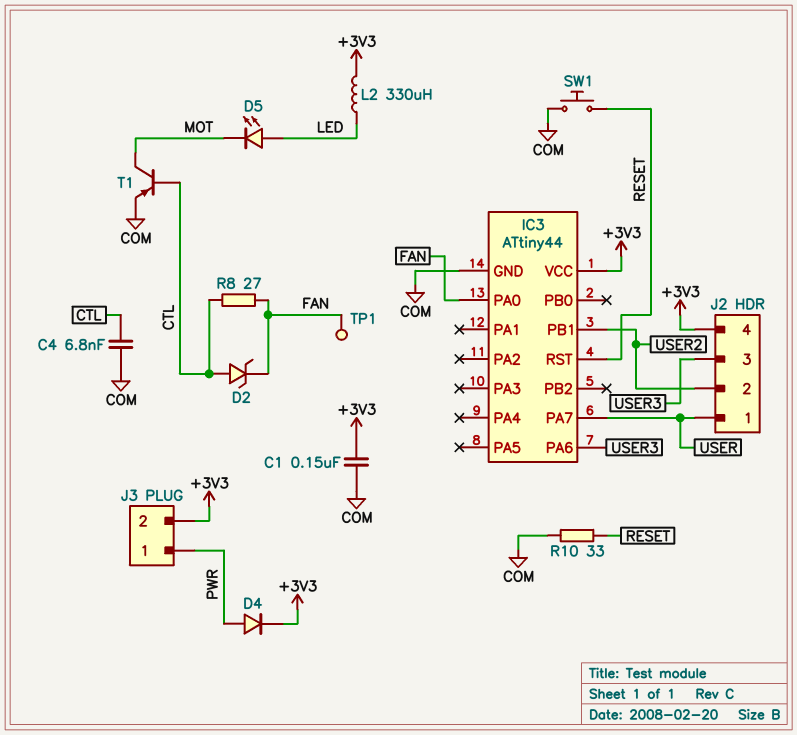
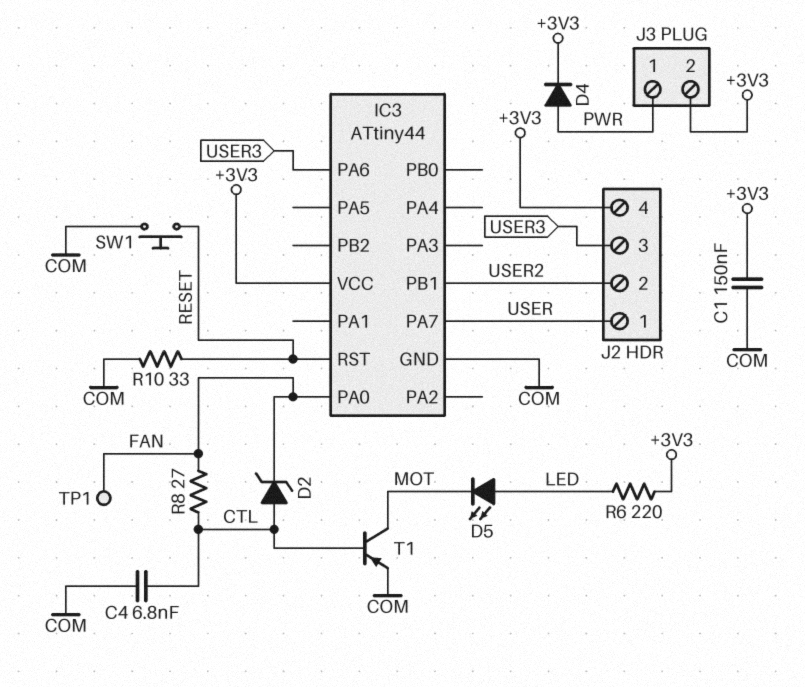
L2: 330uH (+3V3, LED) -> none
R6: none -> 220 (+3V3, LED)

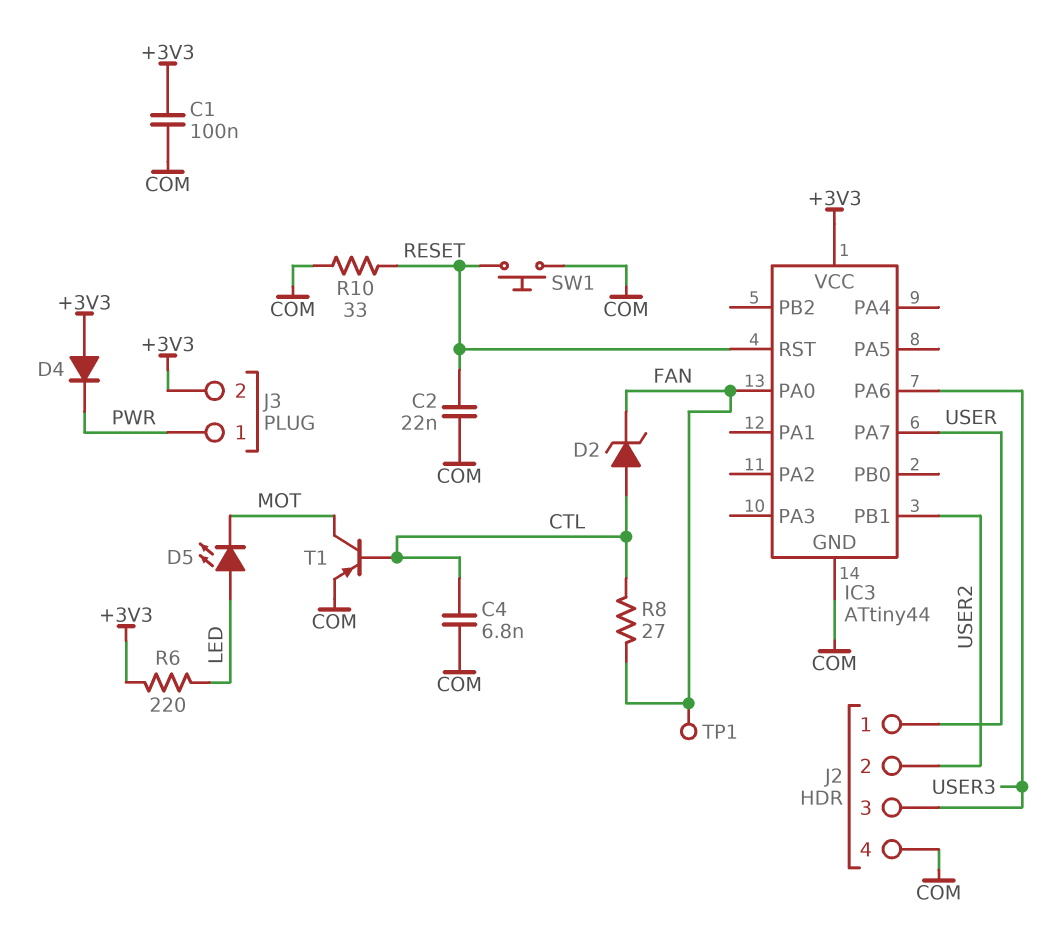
C1: 150nF (+3V3, COM) -> 100nF (+3V3, COM)
C2: none -> 22nF (COM, RESET)
D4: diode (A PWR, K +3V3) -> diode (A +3V3, K PWR)
J2 pin 4: +3V3 -> COM

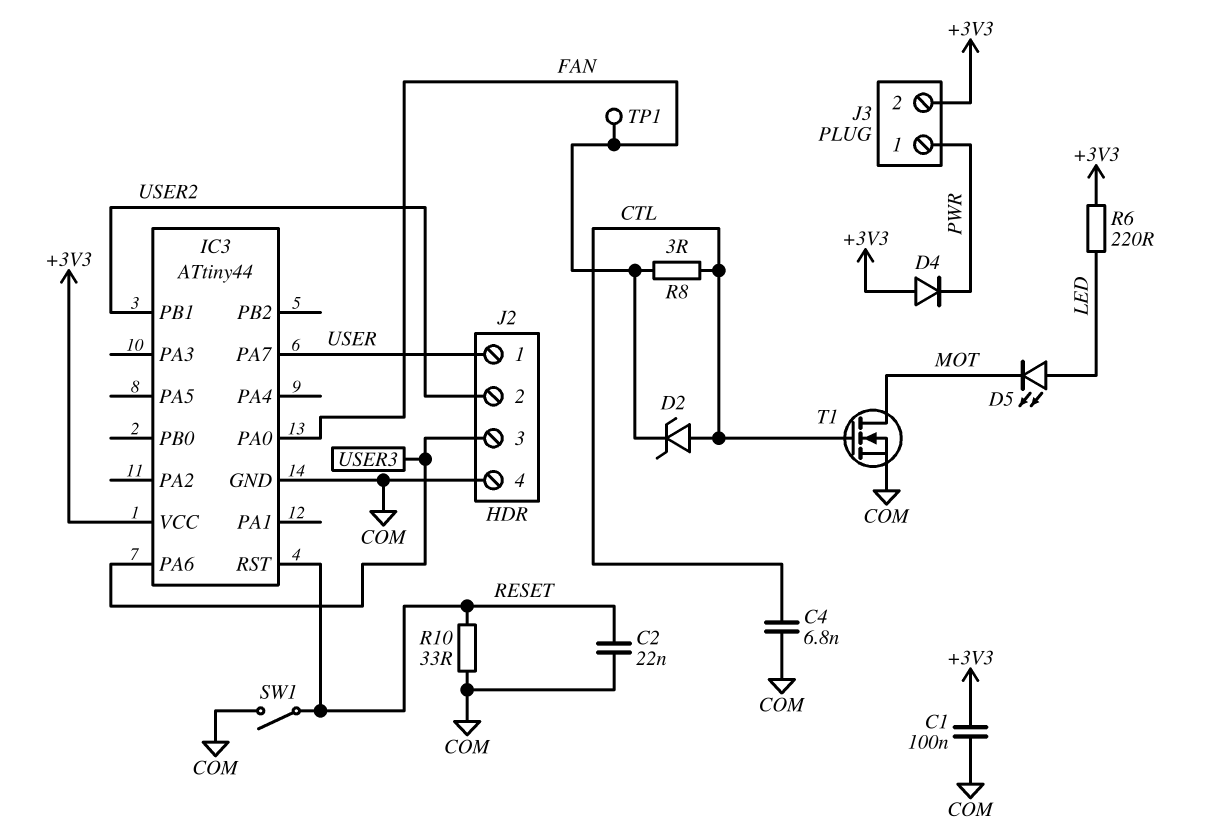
R8: 27 (CTL, FAN) -> 3 (CTL, FAN)
SW1: button (COM, RESET) -> switch (COM, RESET)
T1: PNP (B CTL, C MOT, E COM) -> NMOS (G CTL, D MOT, S COM)

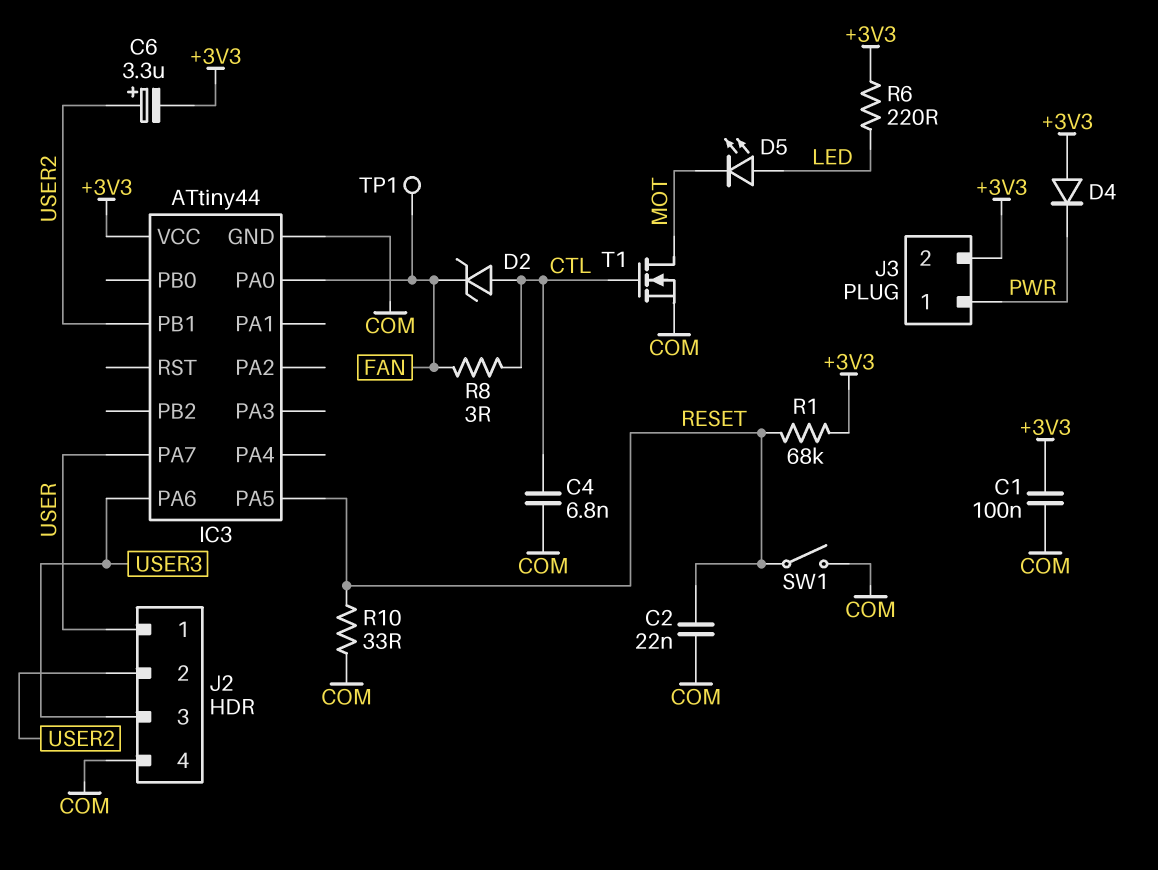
C6: none -> 3.3uF (plus USER2, minus +3V3)
IC3 pin PA5: none -> RESET
IC3 pin RST: RESET -> none
R1: none -> 68k (+3V3, RESET)

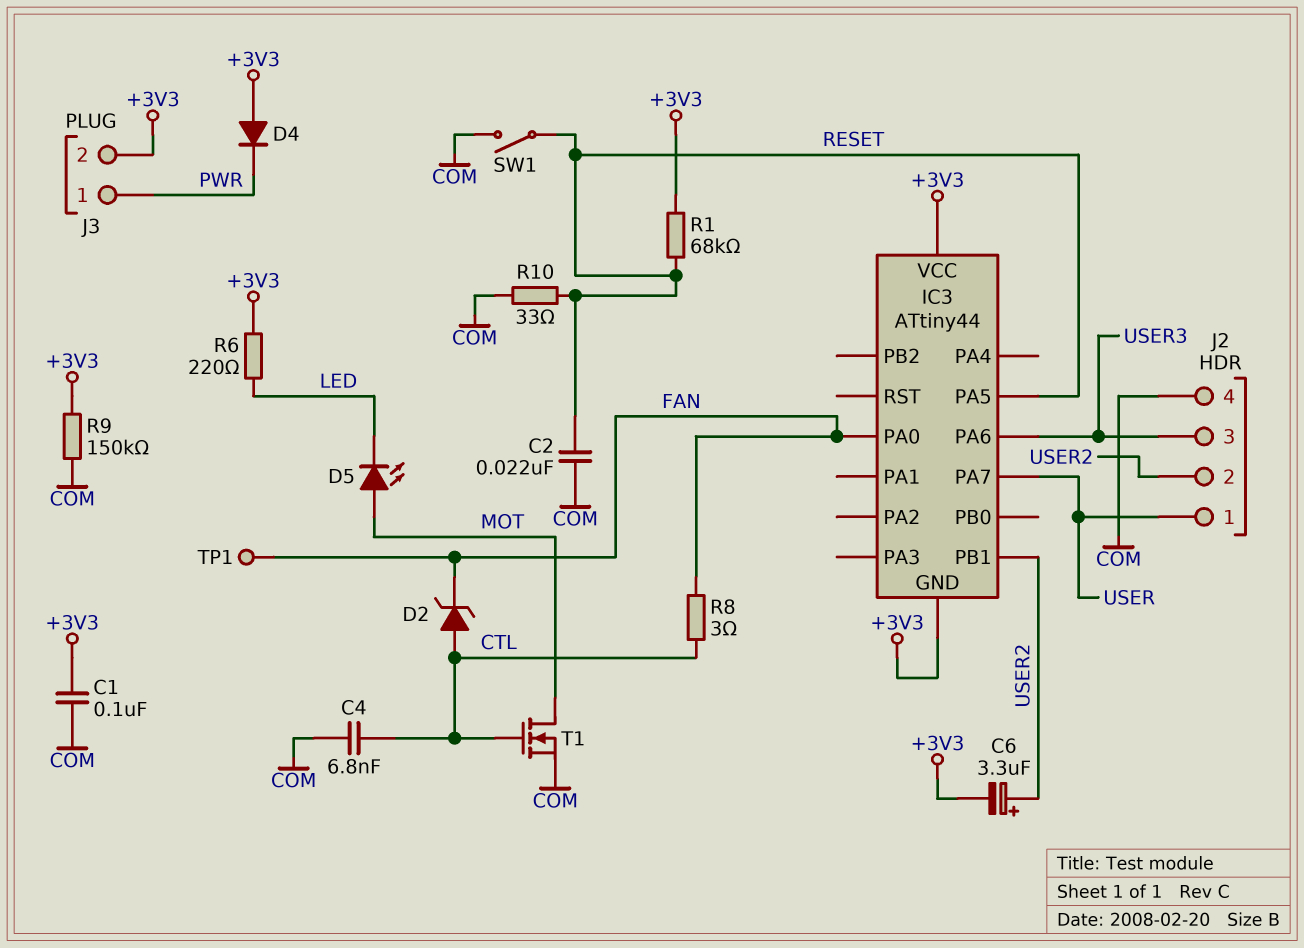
D5: LED (A LED, K MOT) -> LED (A MOT, K LED)
IC3 pin GND: COM -> +3V3
R9: none -> 150k (+3V3, COM)

